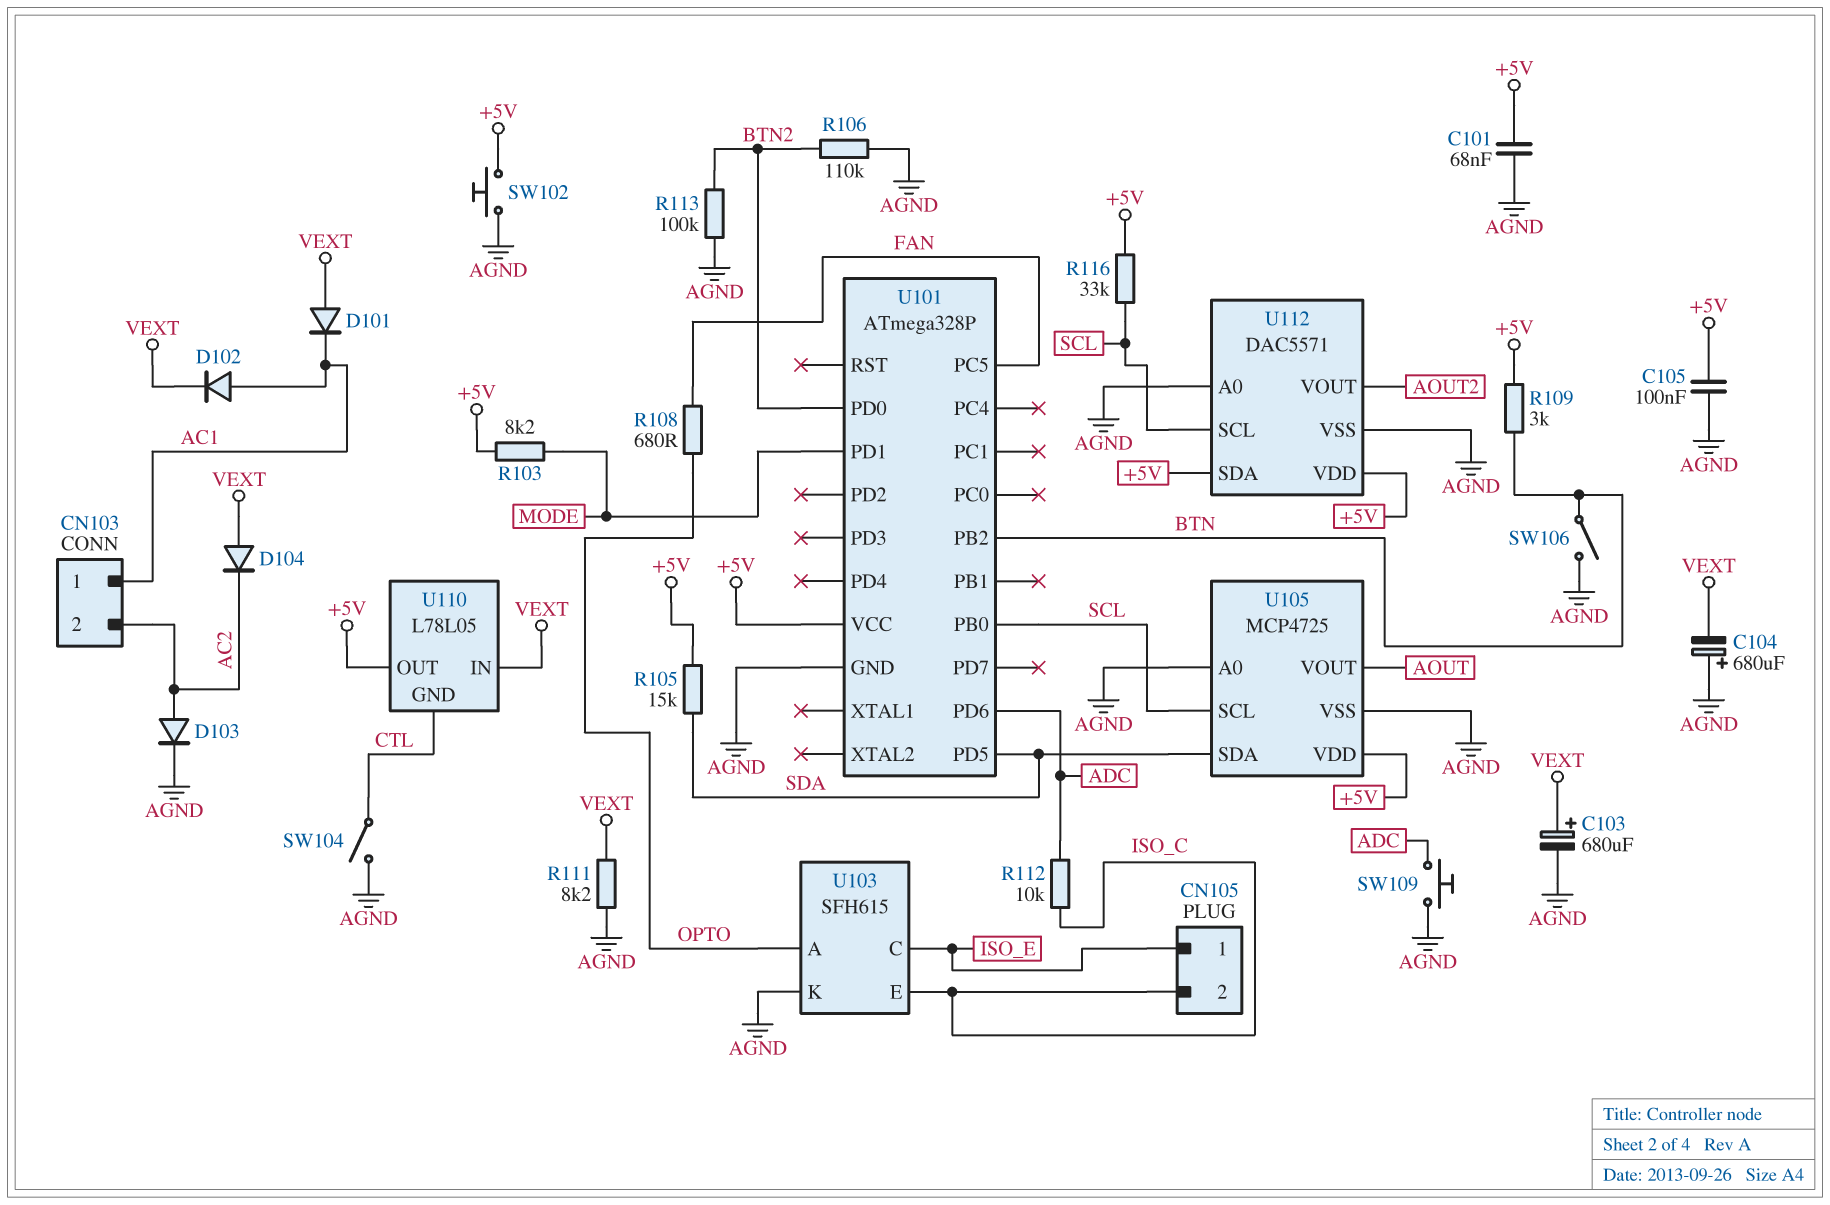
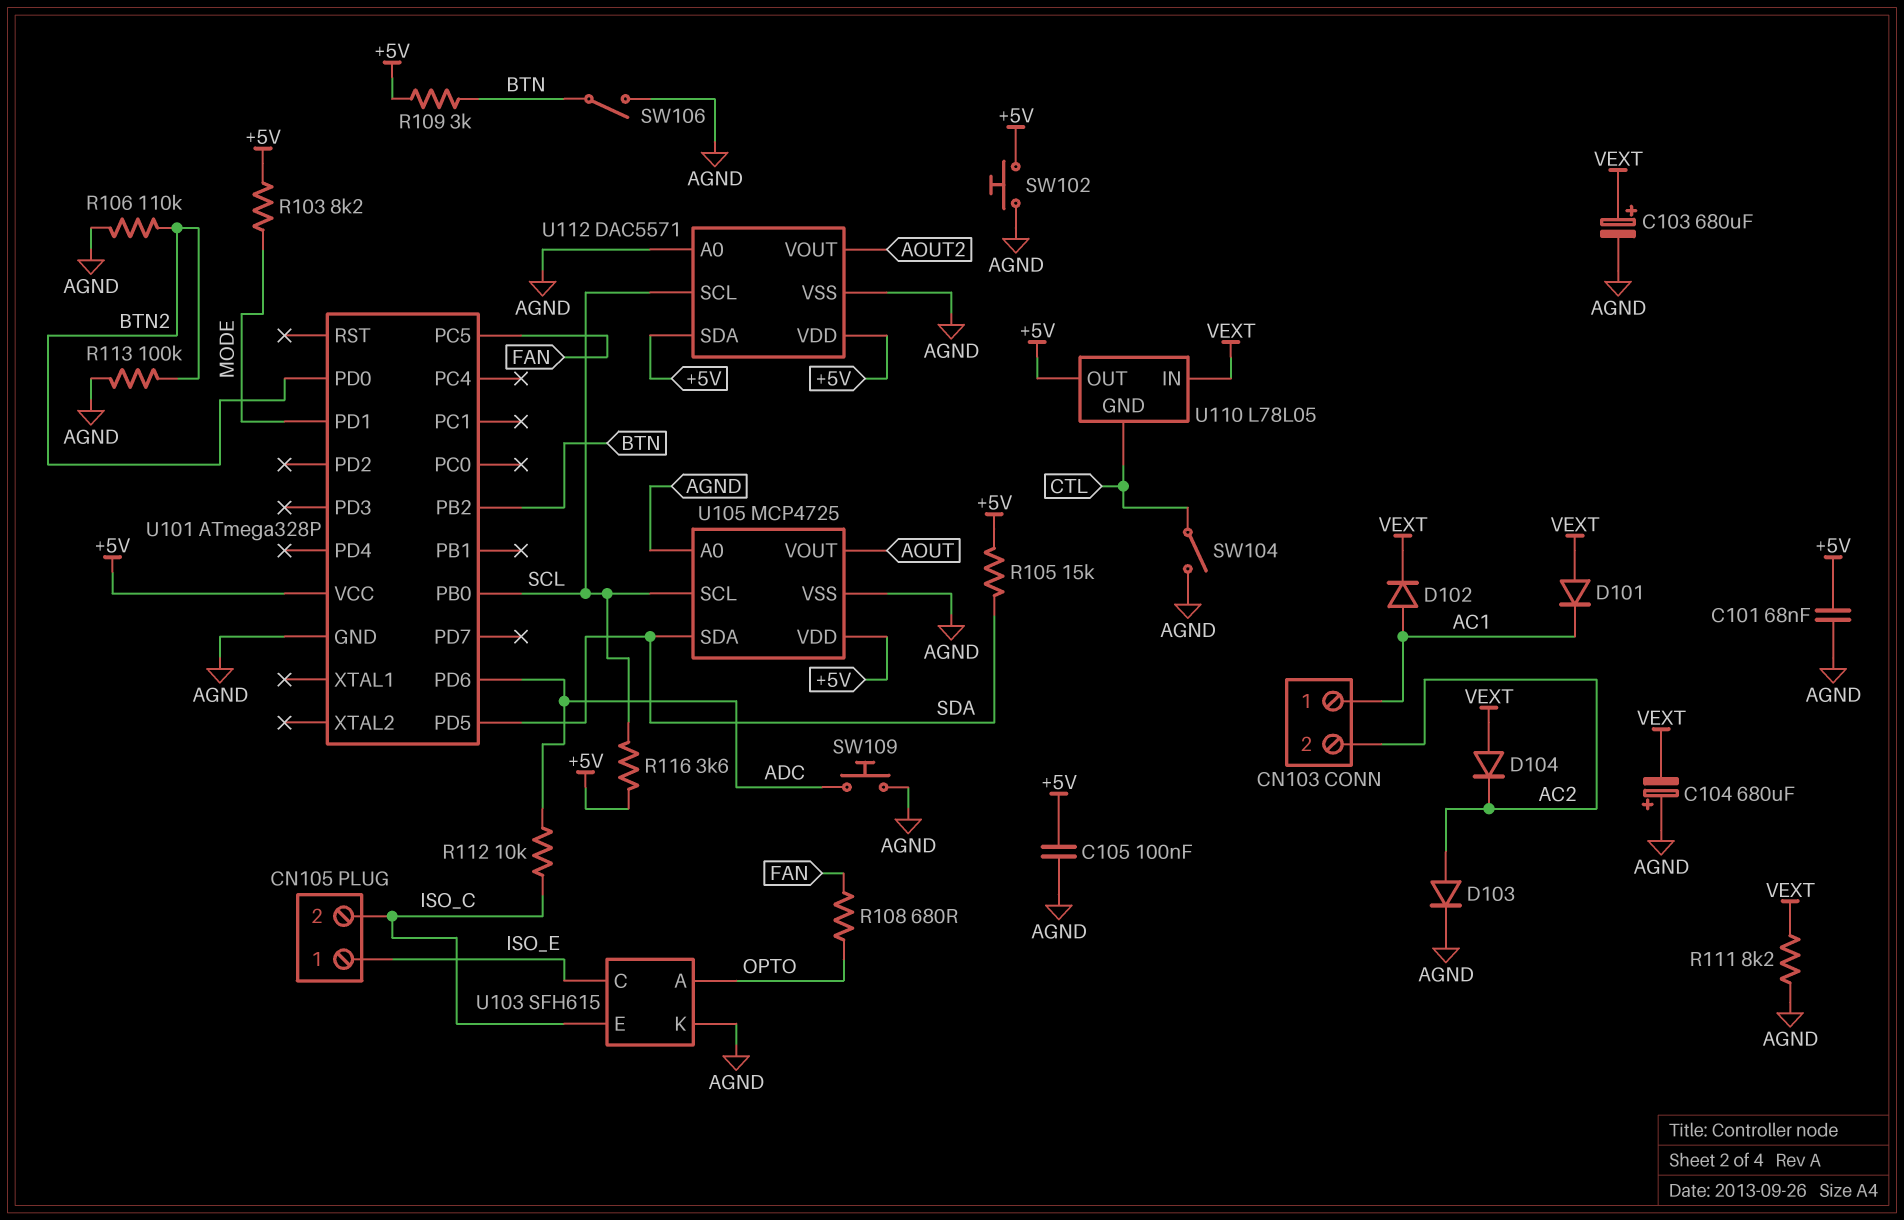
R116: 33k (+5V, SCL) -> 3.6k (+5V, SCL)

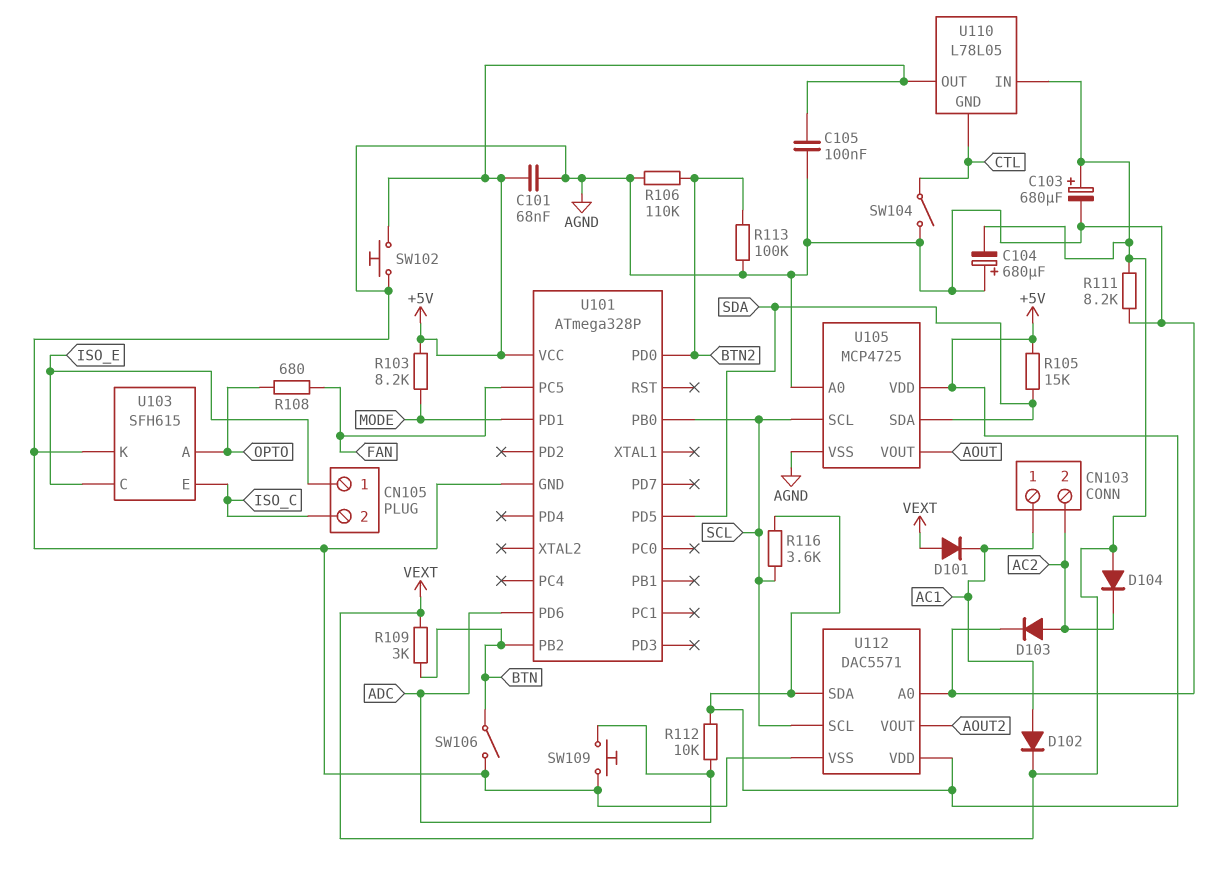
R109: 3k (+5V, BTN) -> 3k (BTN, VEXT)
R112: 10k (ADC, ISO_C) -> 10k (+5V, ADC)

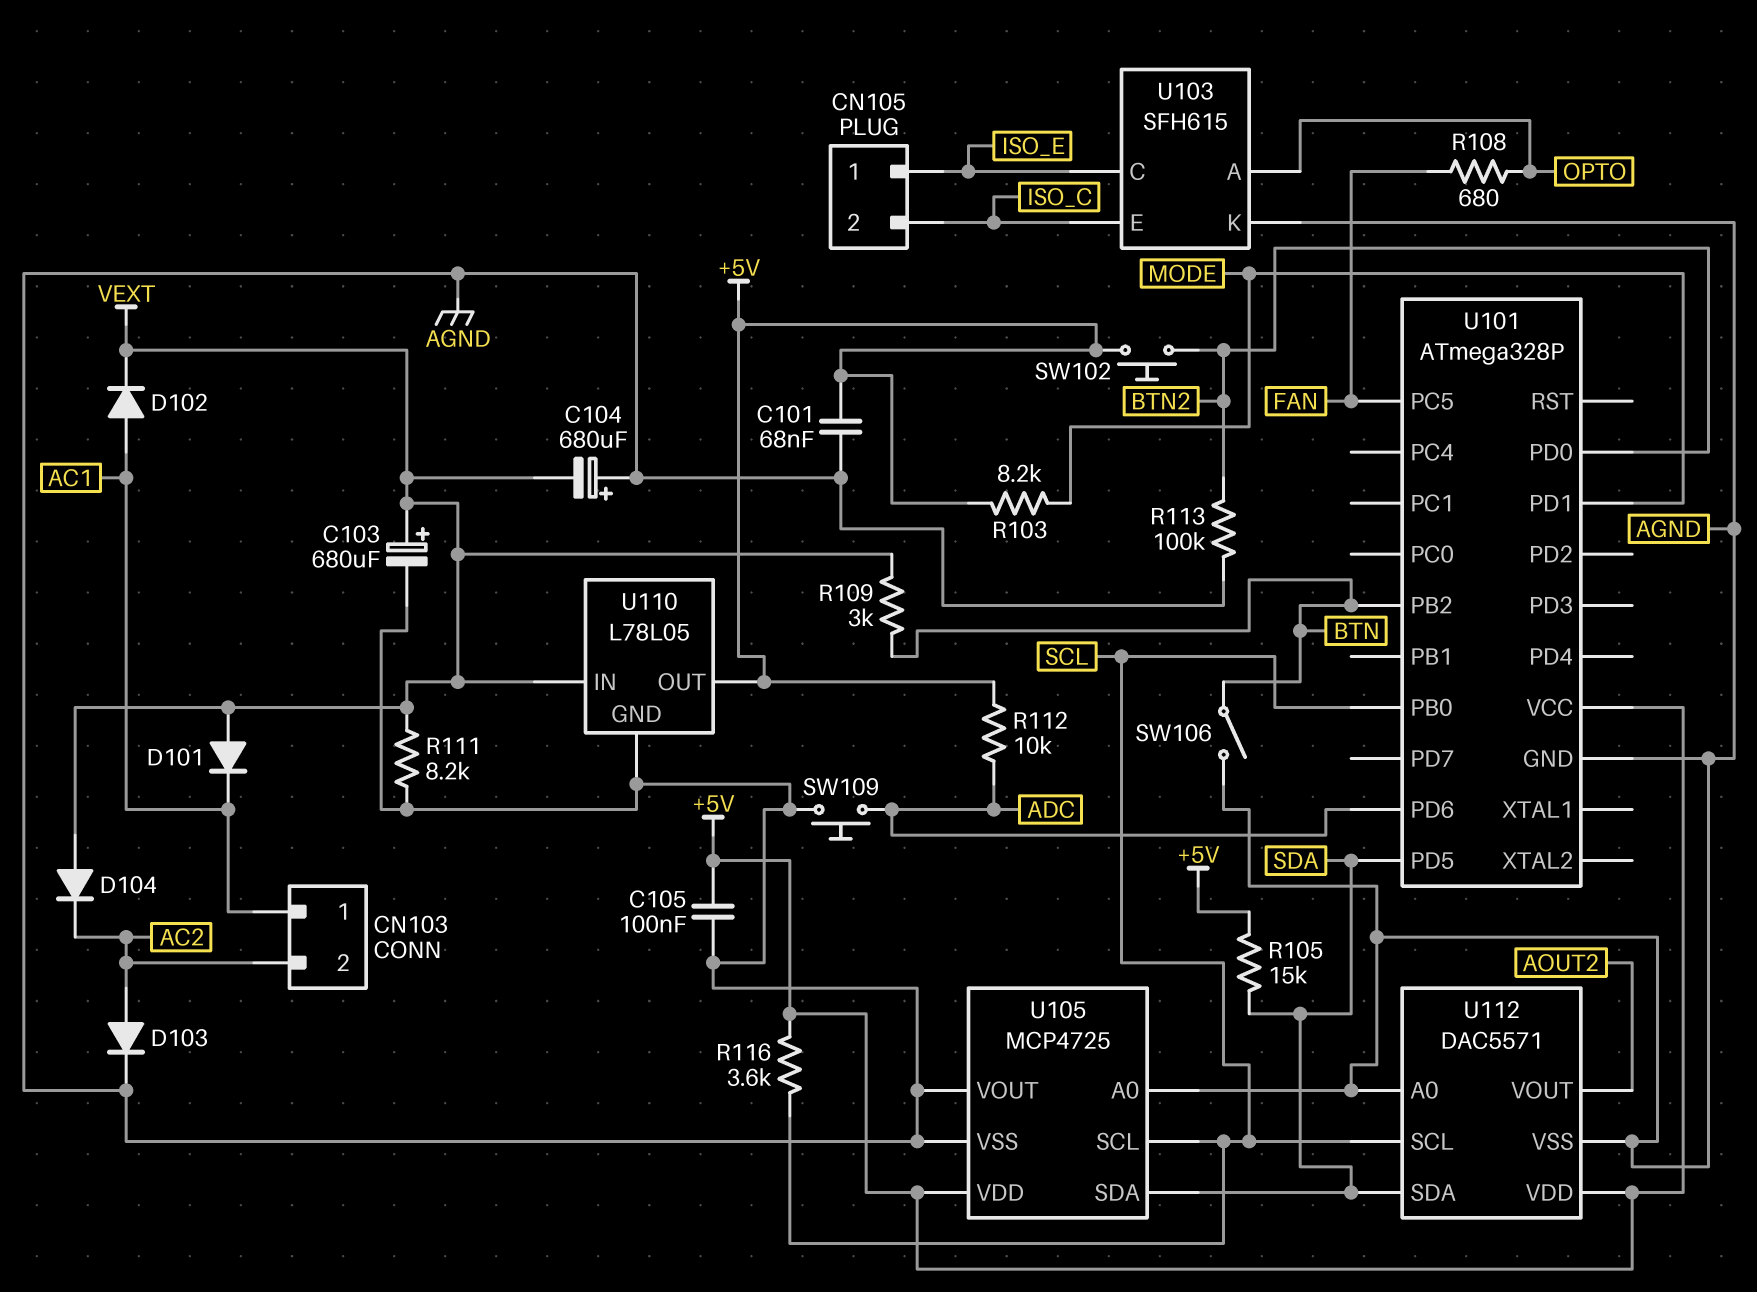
R106: 110k (AGND, BTN2) -> none
SW102: button (+5V, AGND) -> button (+5V, BTN2)
SW104: switch (AGND, CTL) -> none
U105 pin VOUT: AOUT -> AGND
U110 pin GND: CTL -> AGND
U112 pin SDA: +5V -> SDA

